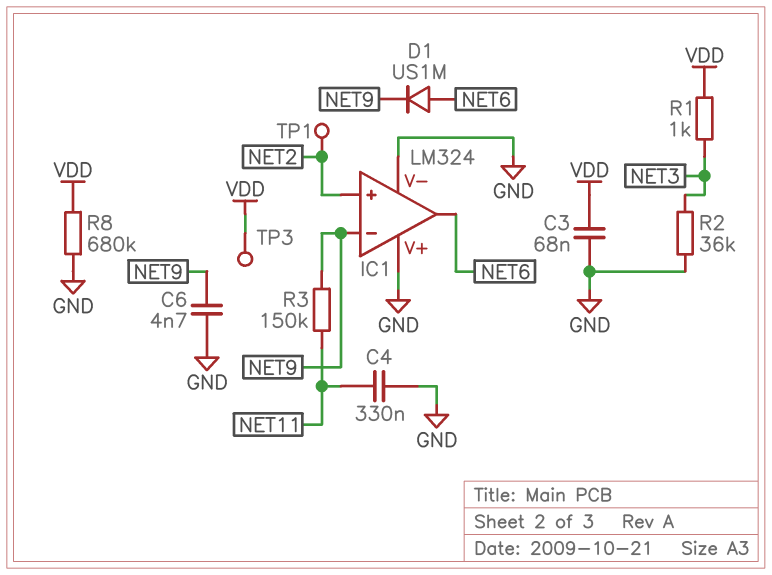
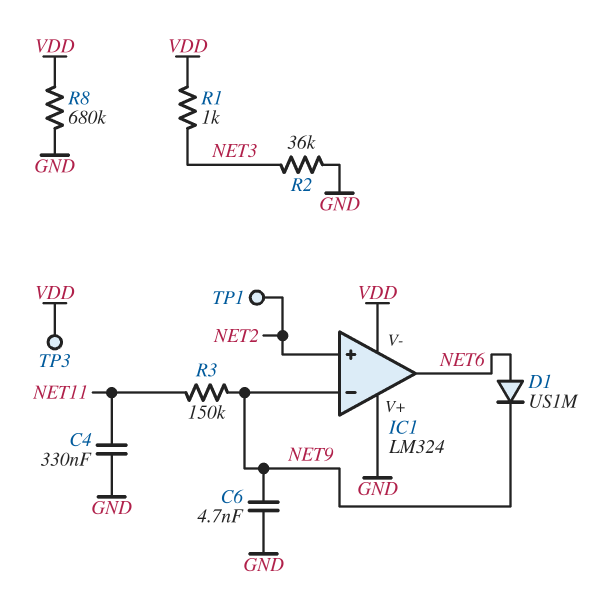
C3: 68nF (GND, VDD) -> none
IC1 pin V-: GND -> VDD

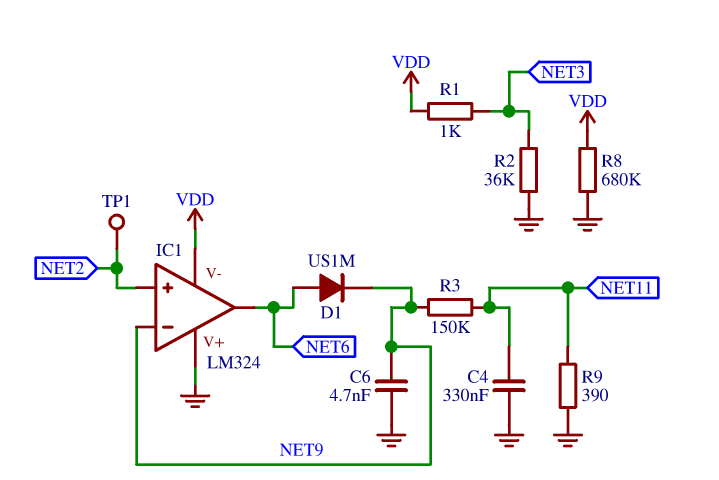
R9: none -> 390 (GND, NET11)
TP3: test point (VDD) -> none

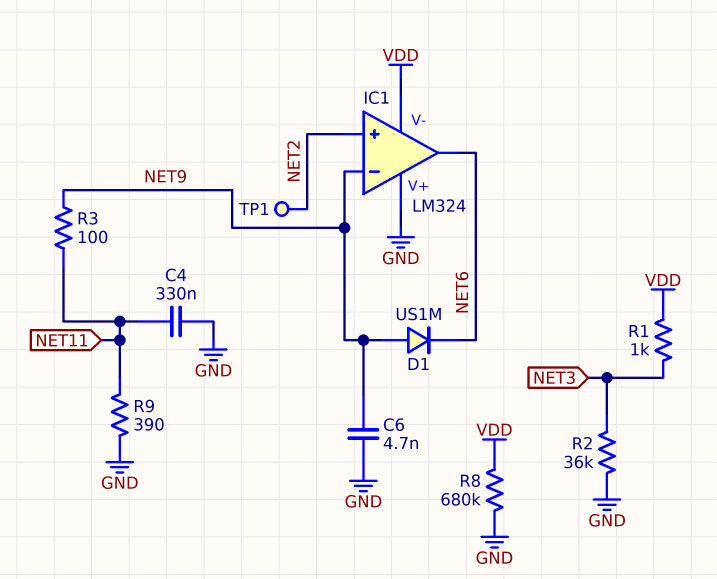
D1: diode US1M (A NET6, K NET9) -> diode US1M (A NET9, K NET6)
R3: 150k (NET9, NET11) -> 100 (NET9, NET11)

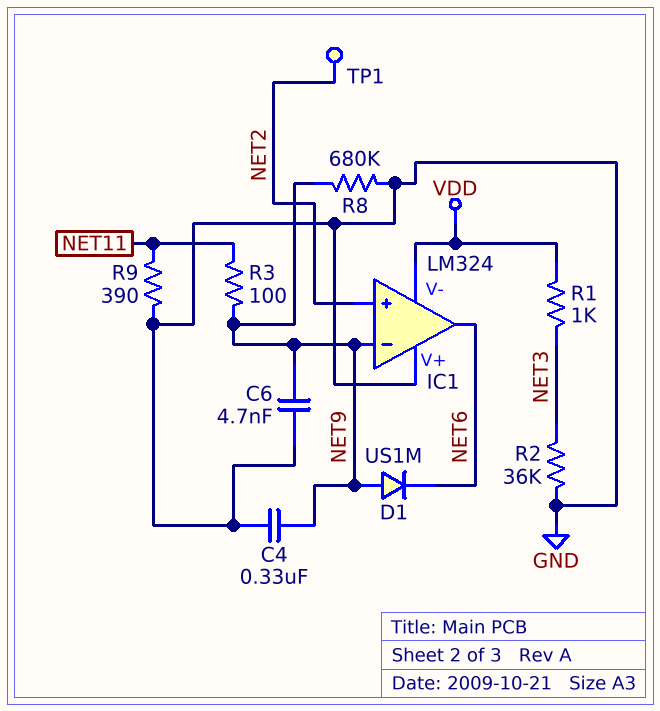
C4: 330nF (GND, NET11) -> 330nF (GND, NET9)
R8: 680k (GND, VDD) -> 680k (GND, NET9)

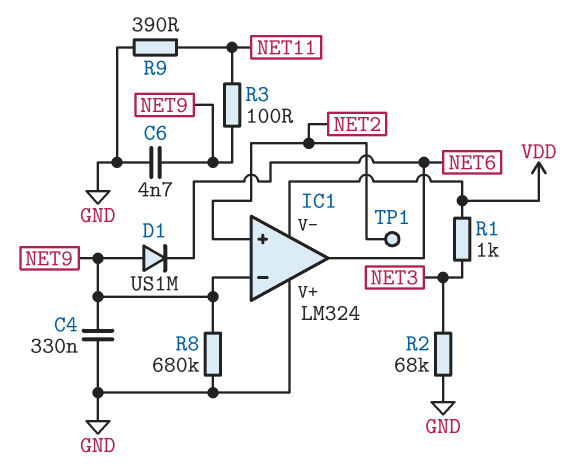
R2: 36k (GND, NET3) -> 68k (GND, NET3)

